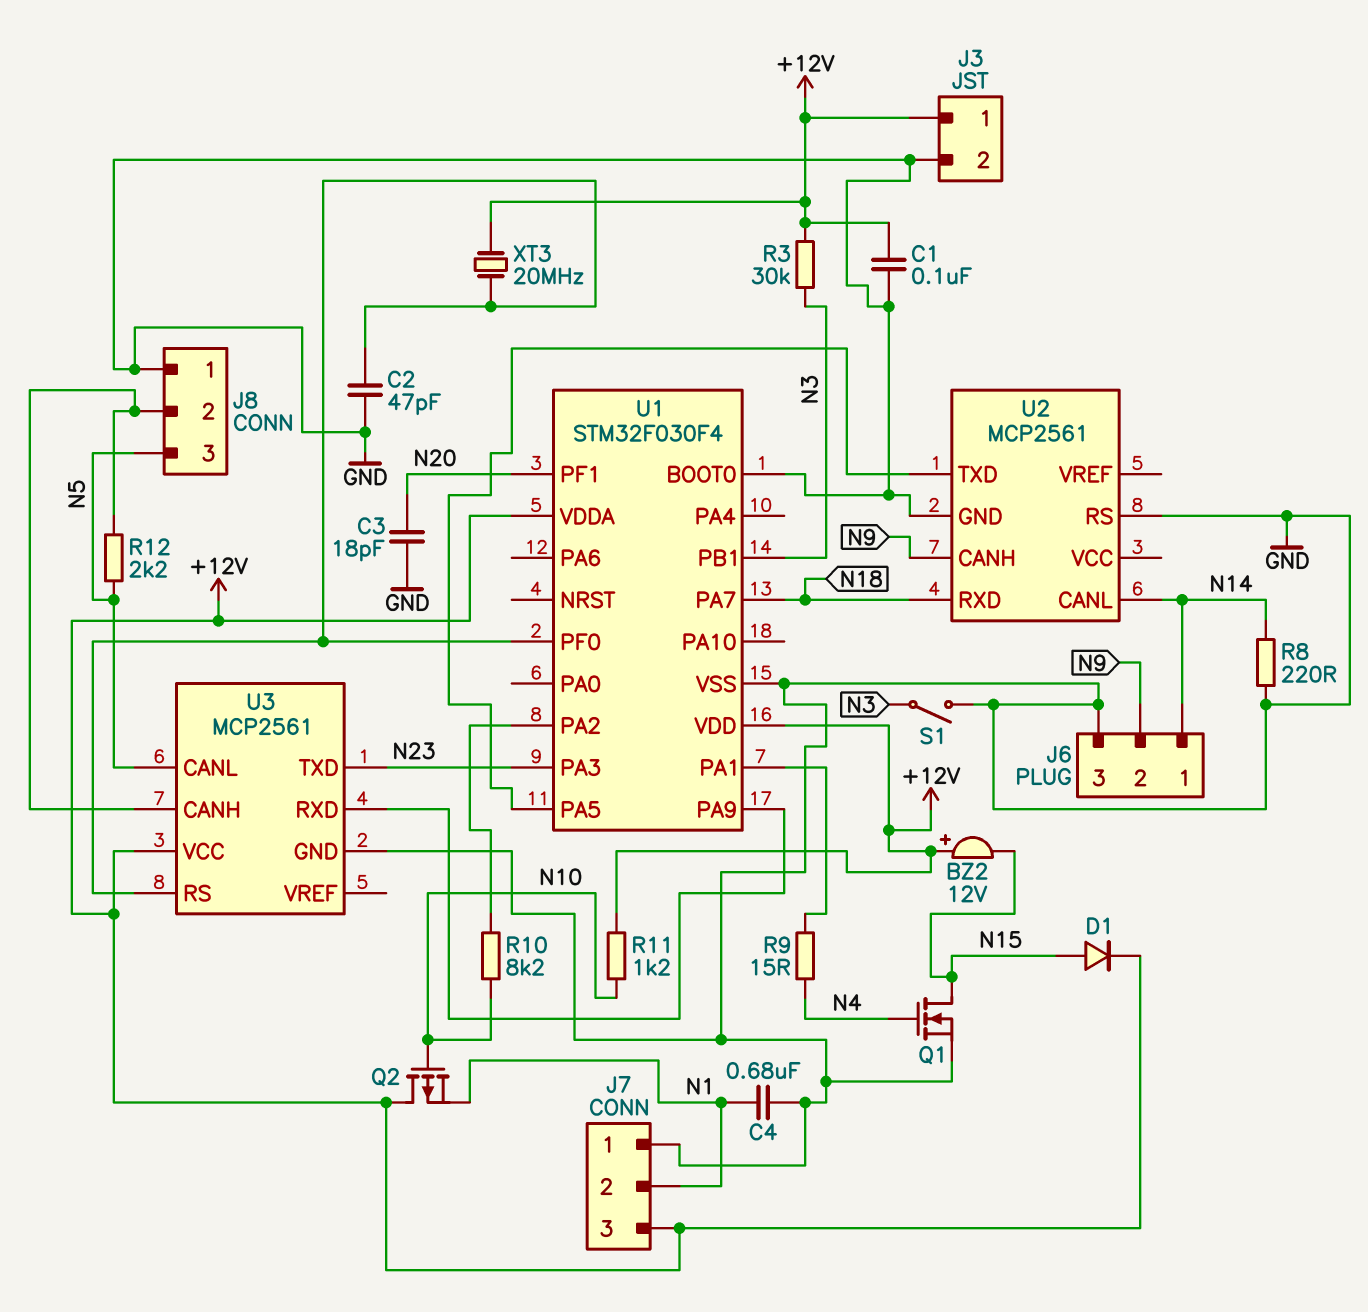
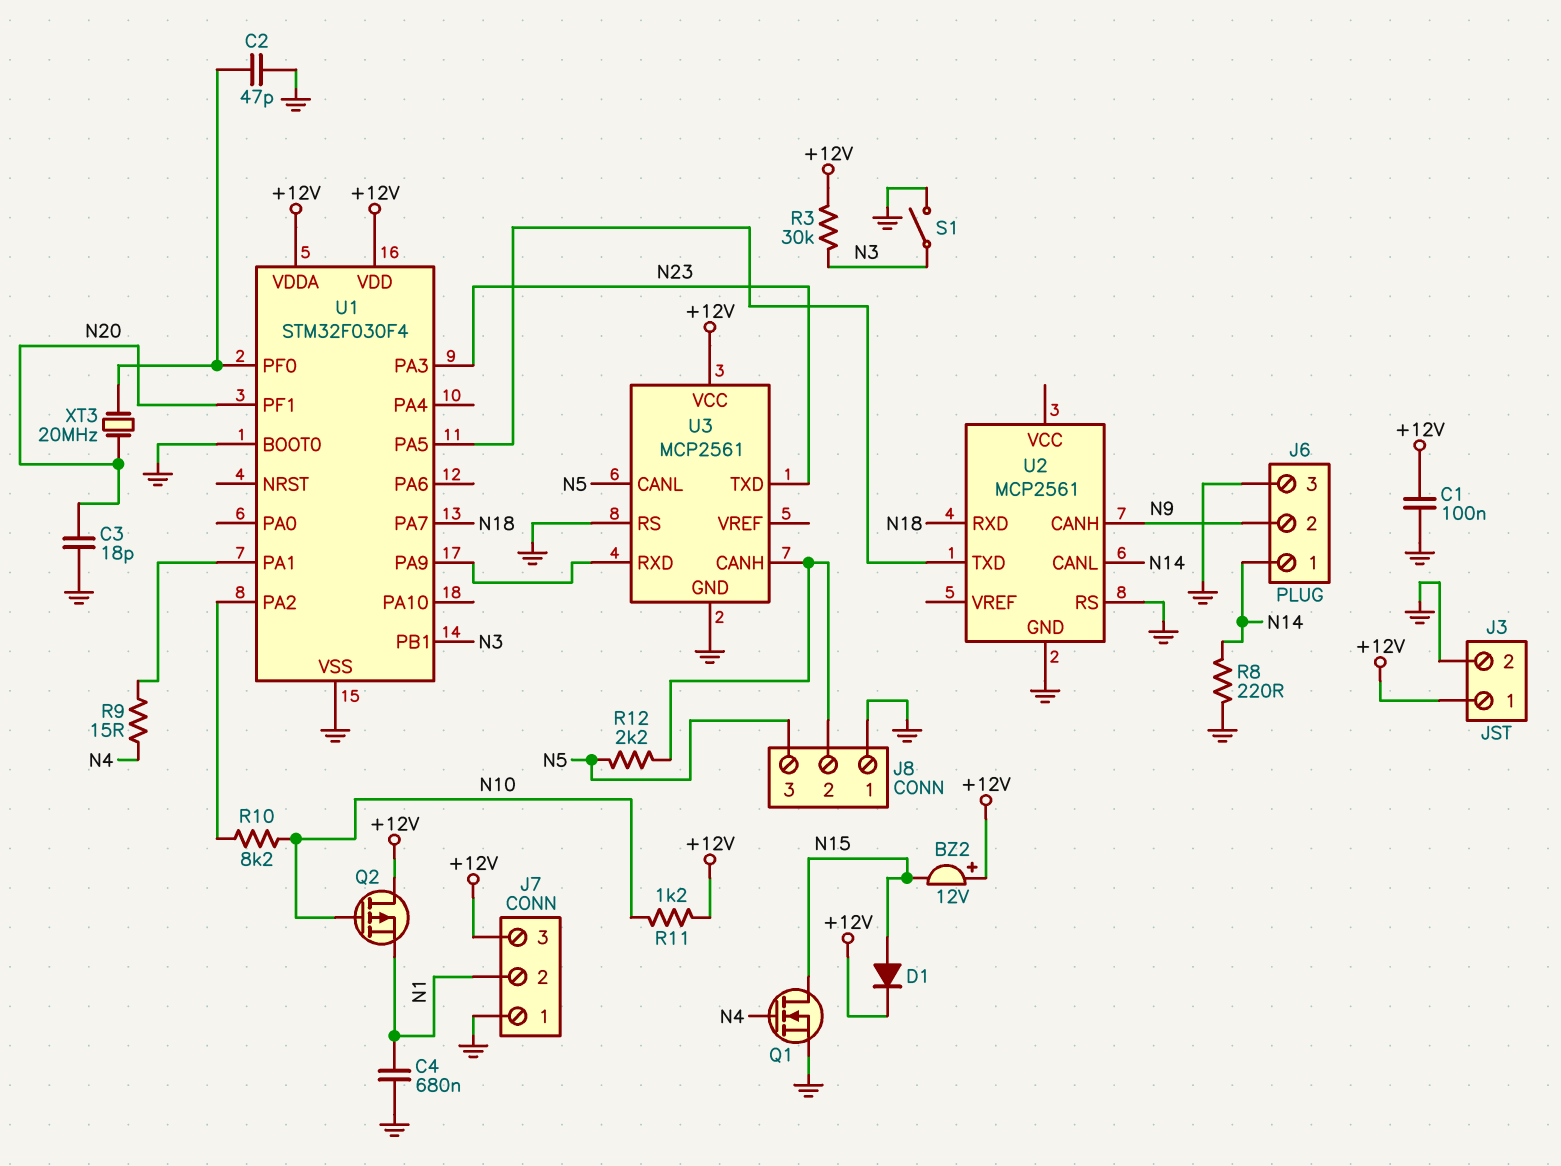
U3 pin RS: U1/PF0 -> GND
XT3: 20MHz (+12V, U1/PF0) -> 20MHz (N20, U1/PF0)

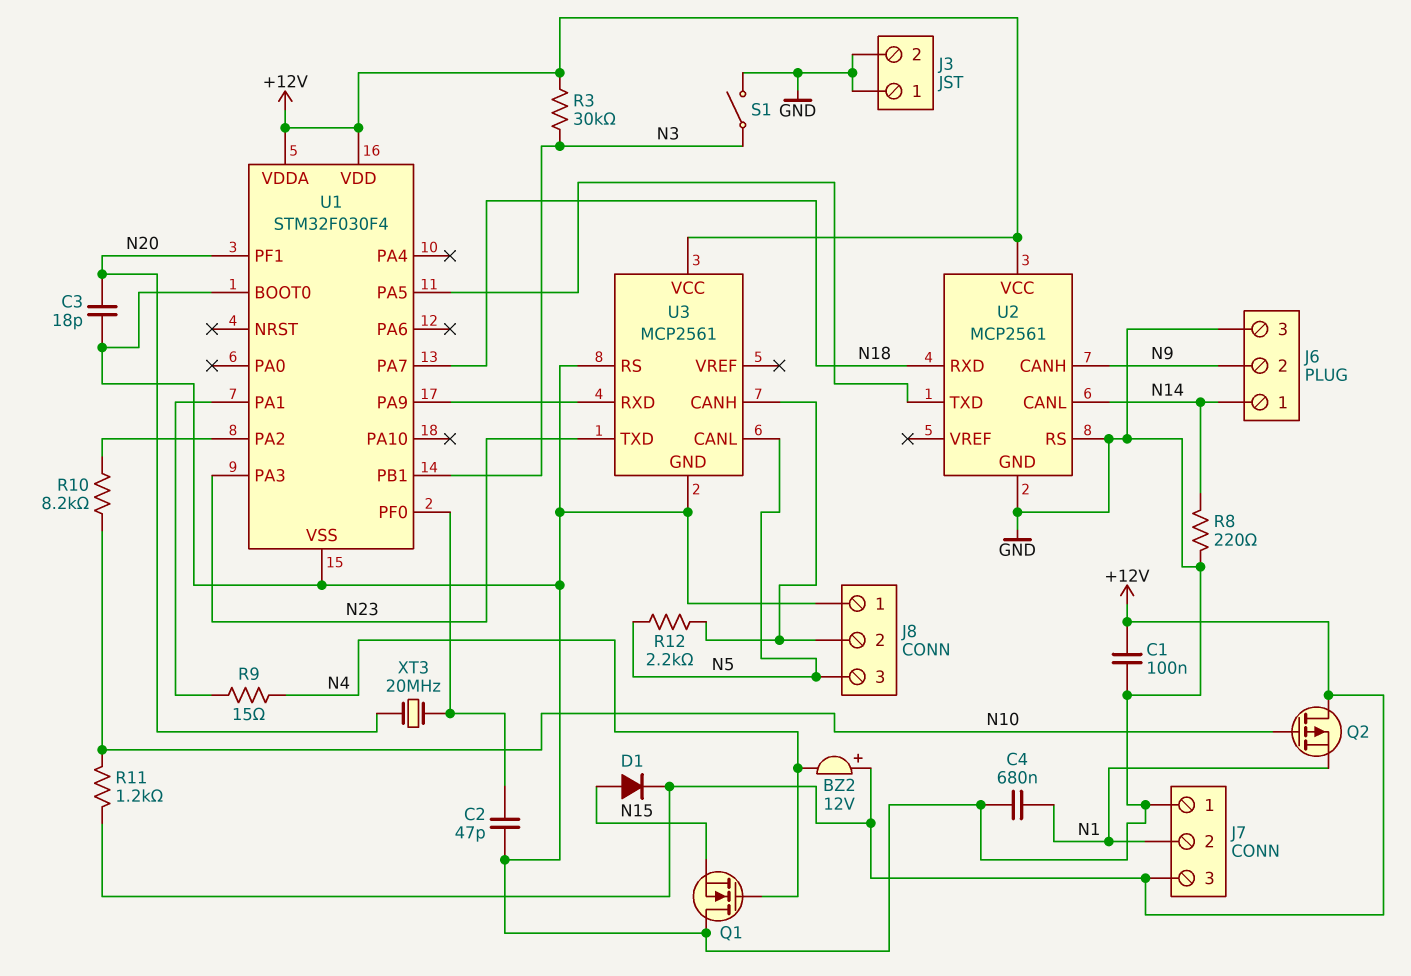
BZ2: buzzer 12V (plus +12V, minus N15) -> buzzer 12V (plus +12V, minus N4)
J3 pin 1: +12V -> GND
Q1: NMOS (G N4, D N15, S GND) -> NMOS (G N4, D GND, S N15)
U2 pin VCC: none -> +12V

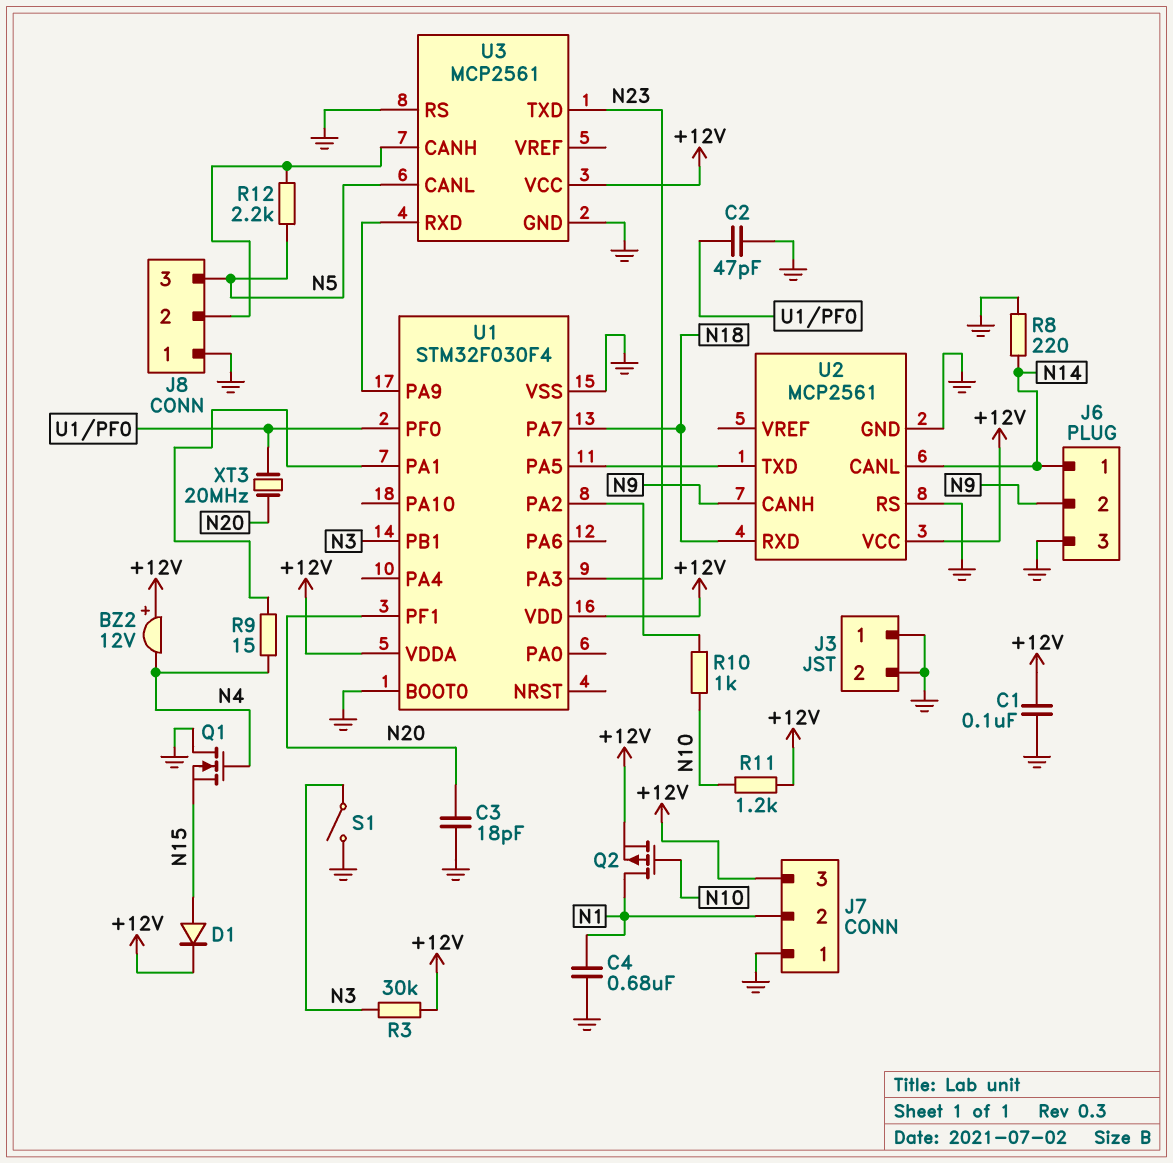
Q2: PMOS (G N10, D +12V, S N1) -> PMOS (G N10, D N1, S +12V)
R10: 8.2k (N10, U1/PA2) -> 1k (N10, U1/PA2)

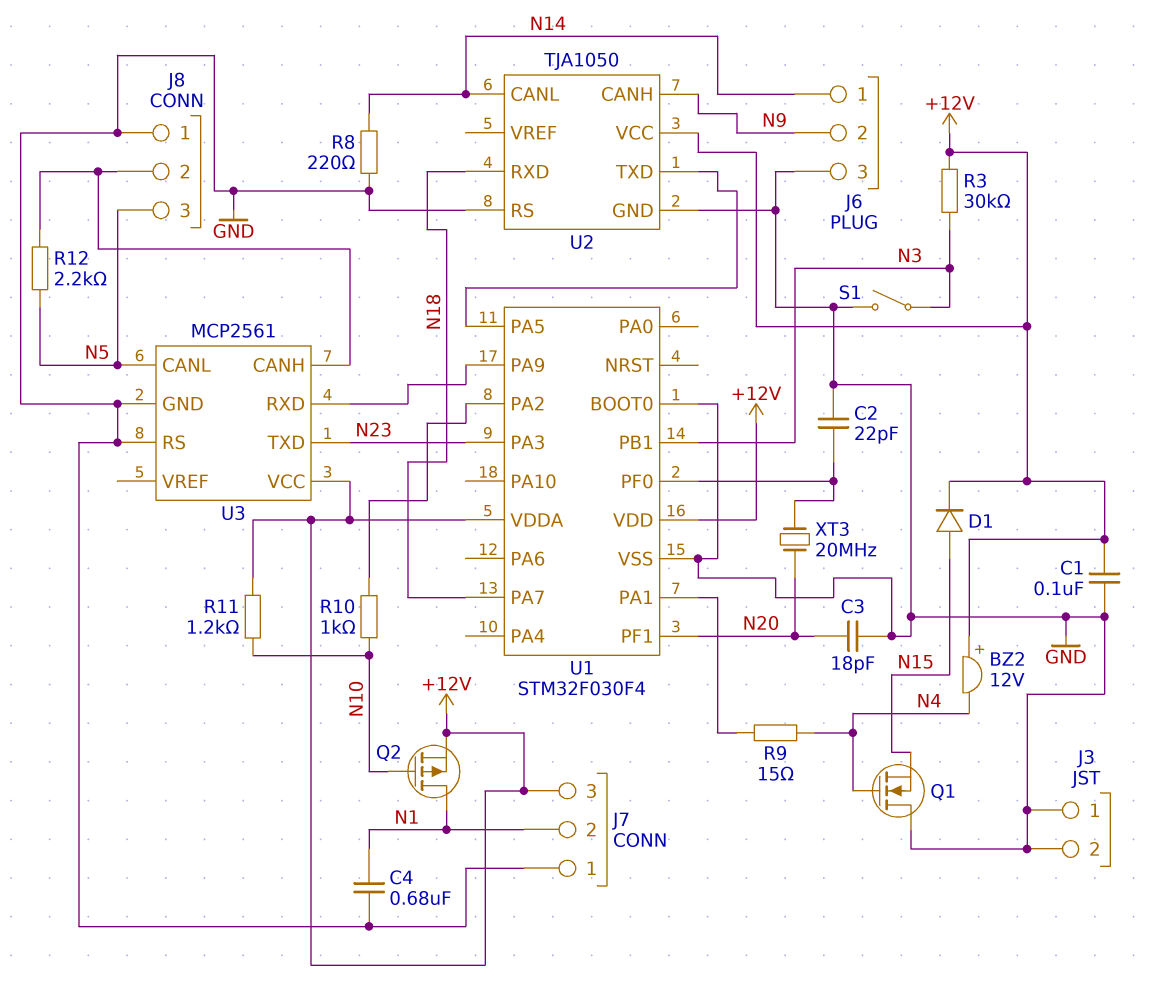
C2: 47pF (GND, U1/PF0) -> 22pF (GND, U1/PF0)
U2: MCP2561 -> TJA1050

